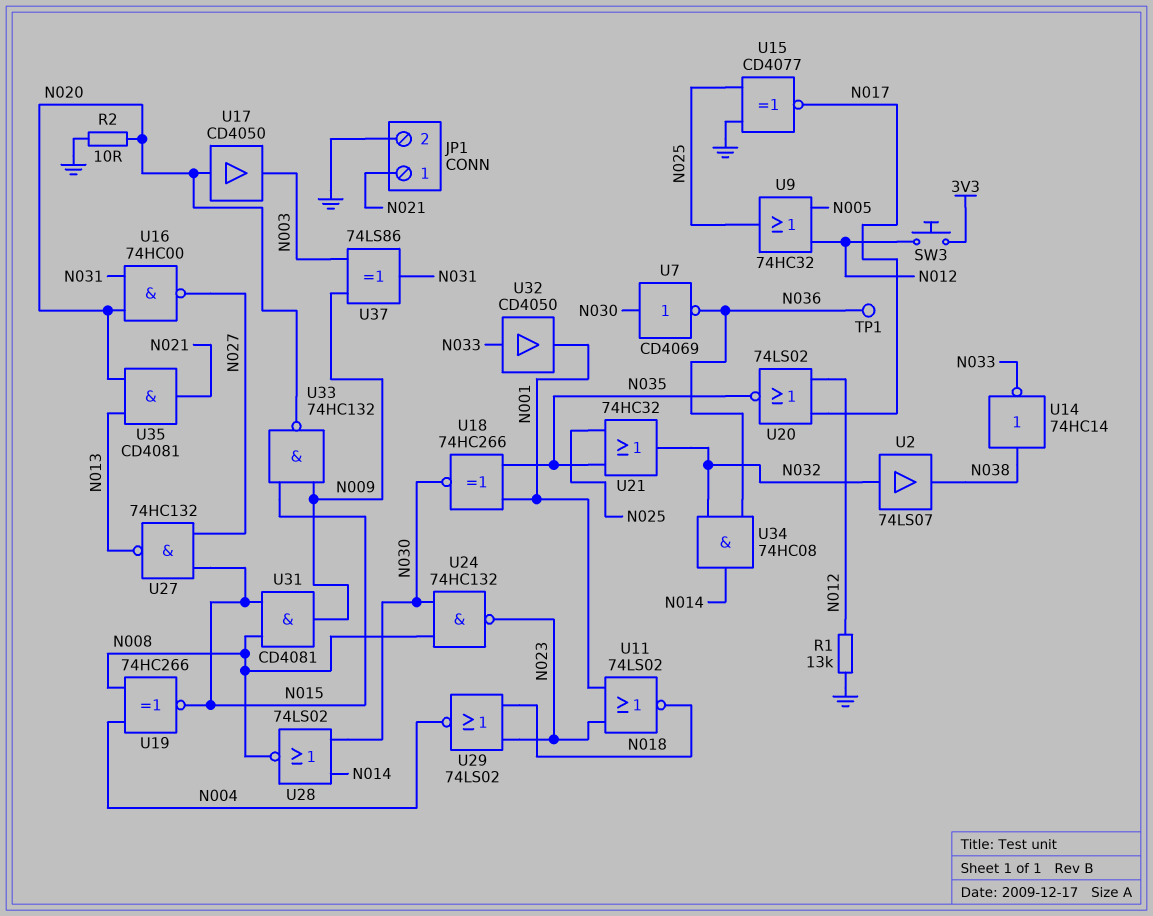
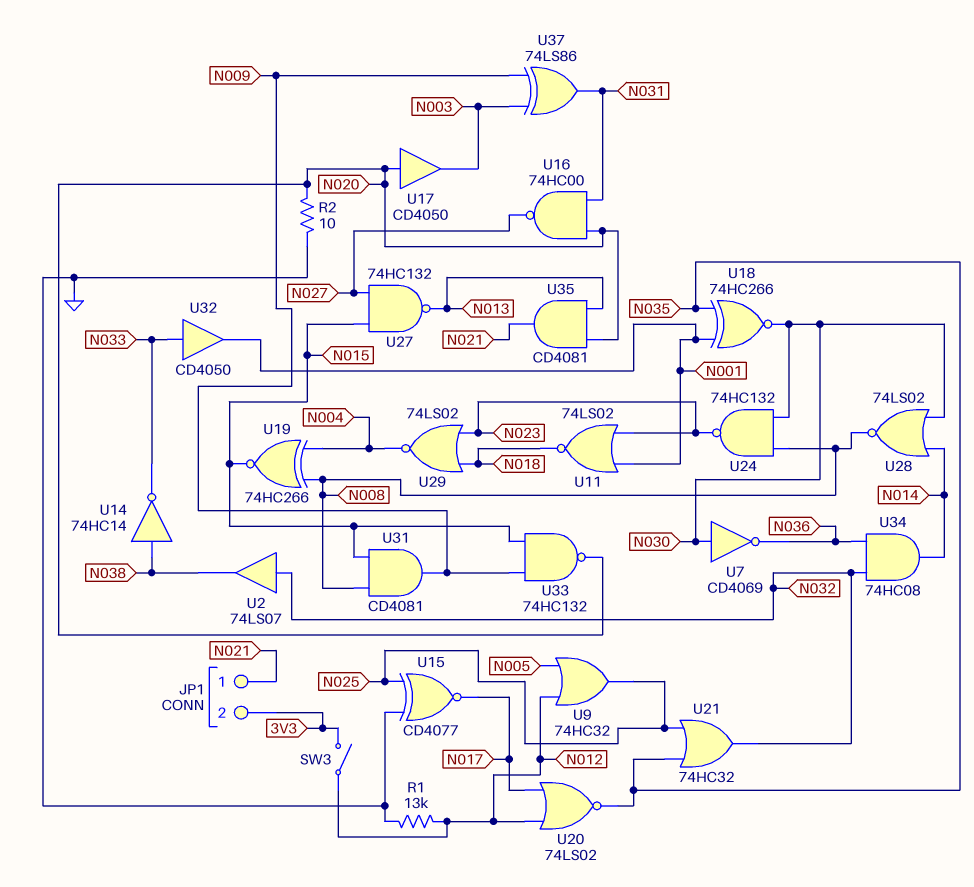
JP1 pin 2: GND -> 3V3
SW3: button (3V3, N012) -> switch (3V3, N012)
TP1: test point (N036) -> none

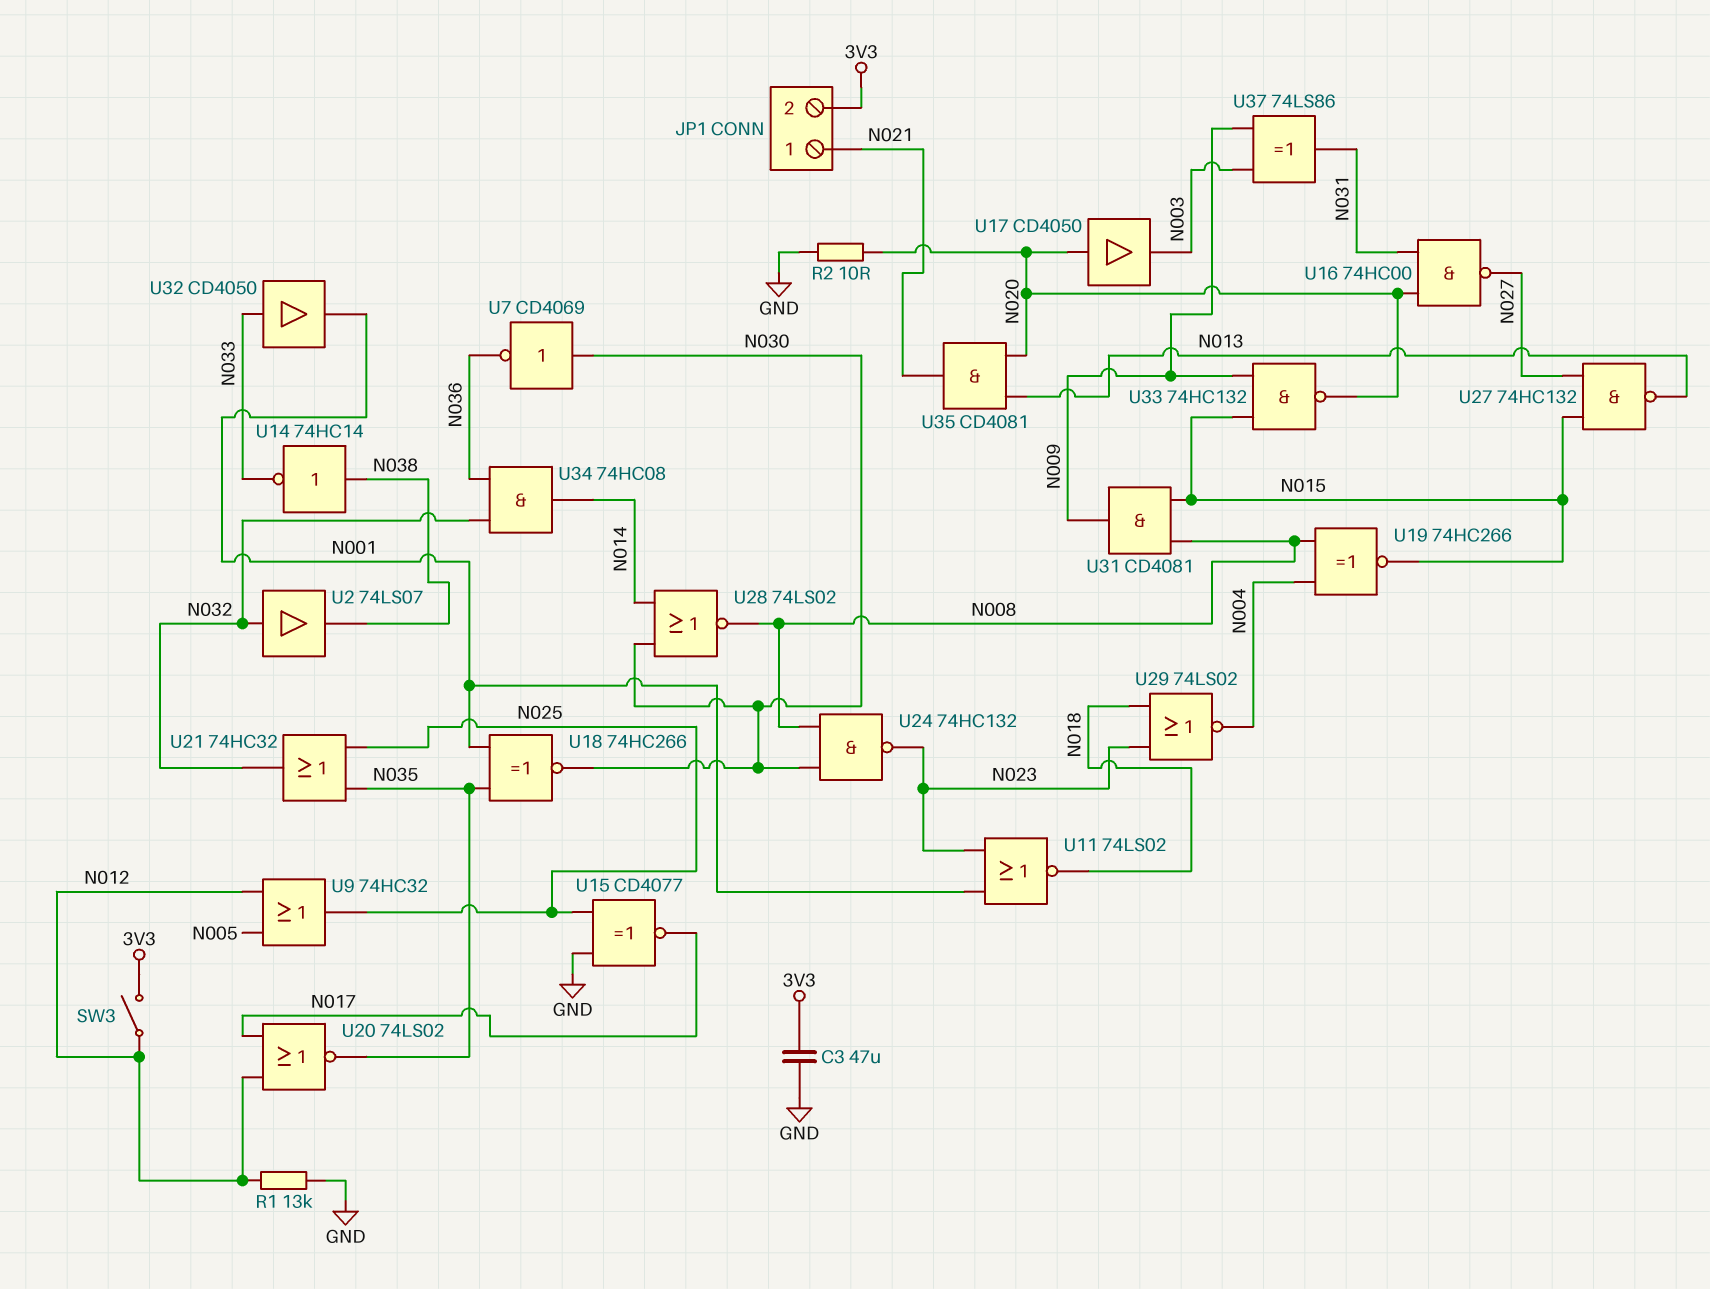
C3: none -> 47uF (3V3, GND)

